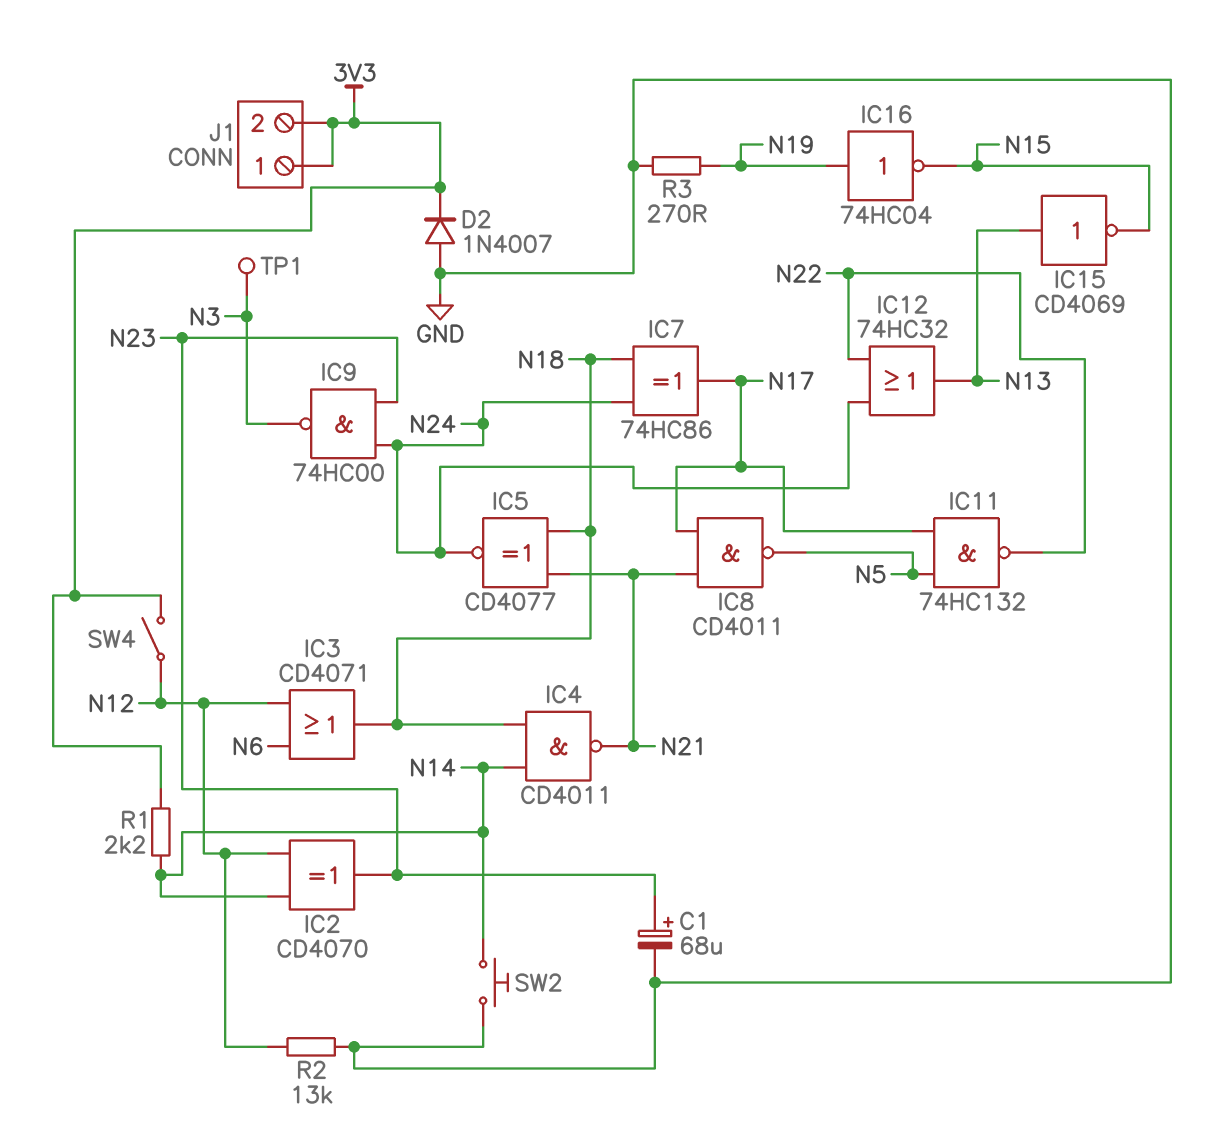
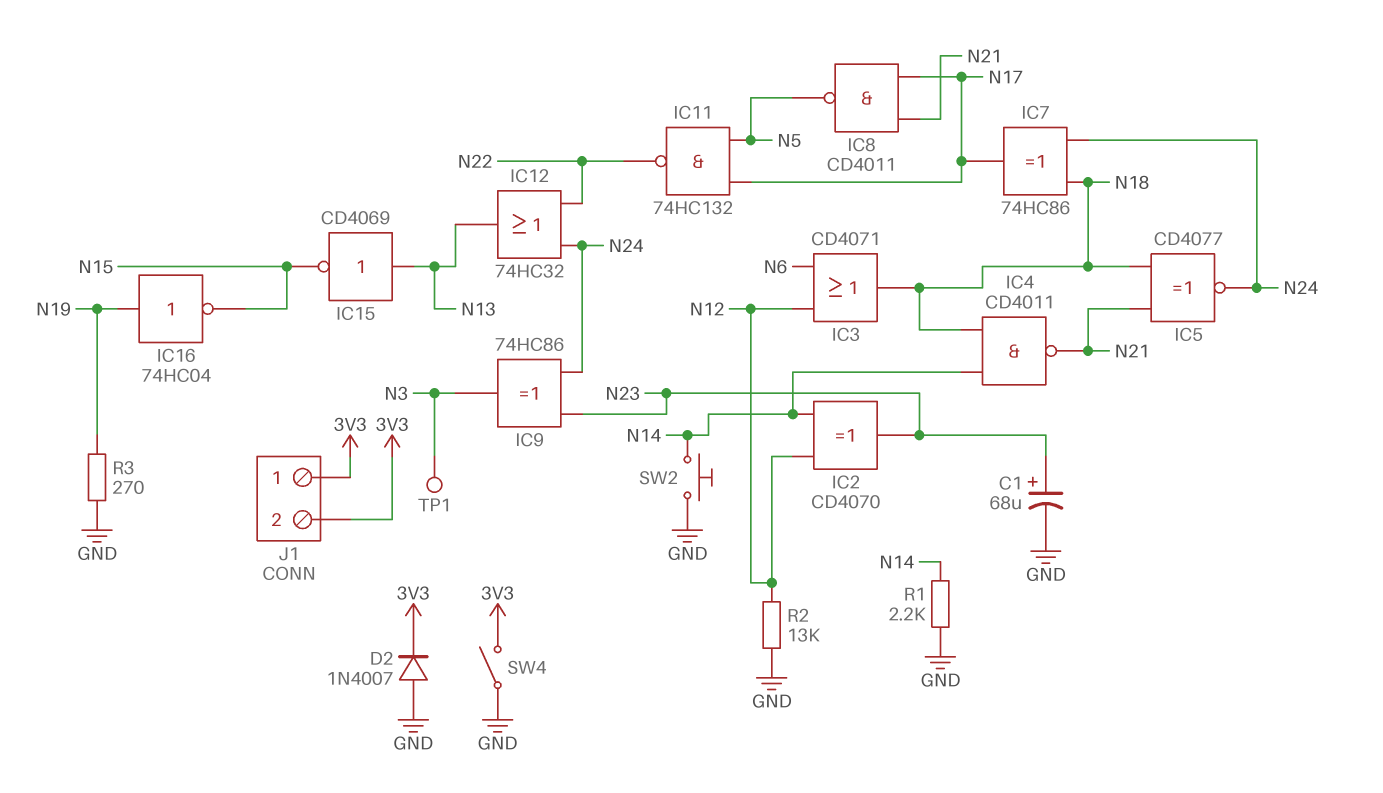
IC9: NAND 74HC00 (in N23, in N24, out N3) -> XOR 74HC86 (in N23, in N24, out N3)
R1: 2.2k (3V3, N14) -> 2.2k (GND, N14)
SW4: switch (3V3, N12) -> switch (3V3, GND)

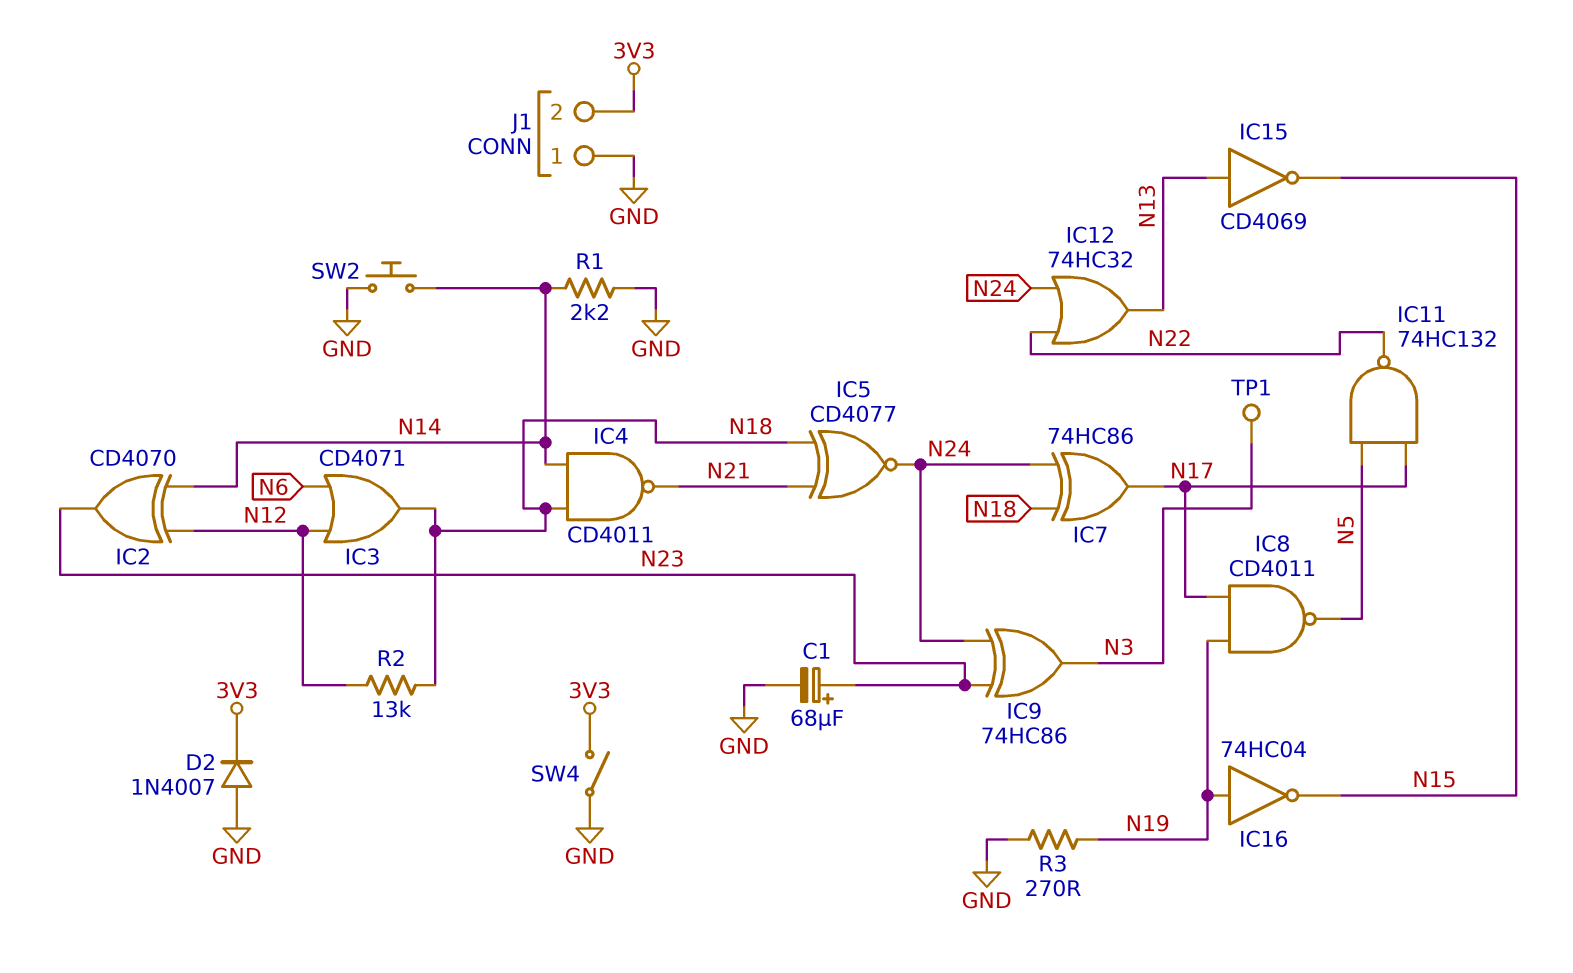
IC8: NAND CD4011 (in N17, in N21, out N5) -> NAND CD4011 (in N17, in N19, out N5)
J1 pin 1: 3V3 -> GND
R2: 13k (GND, N12) -> 13k (N12, N18)

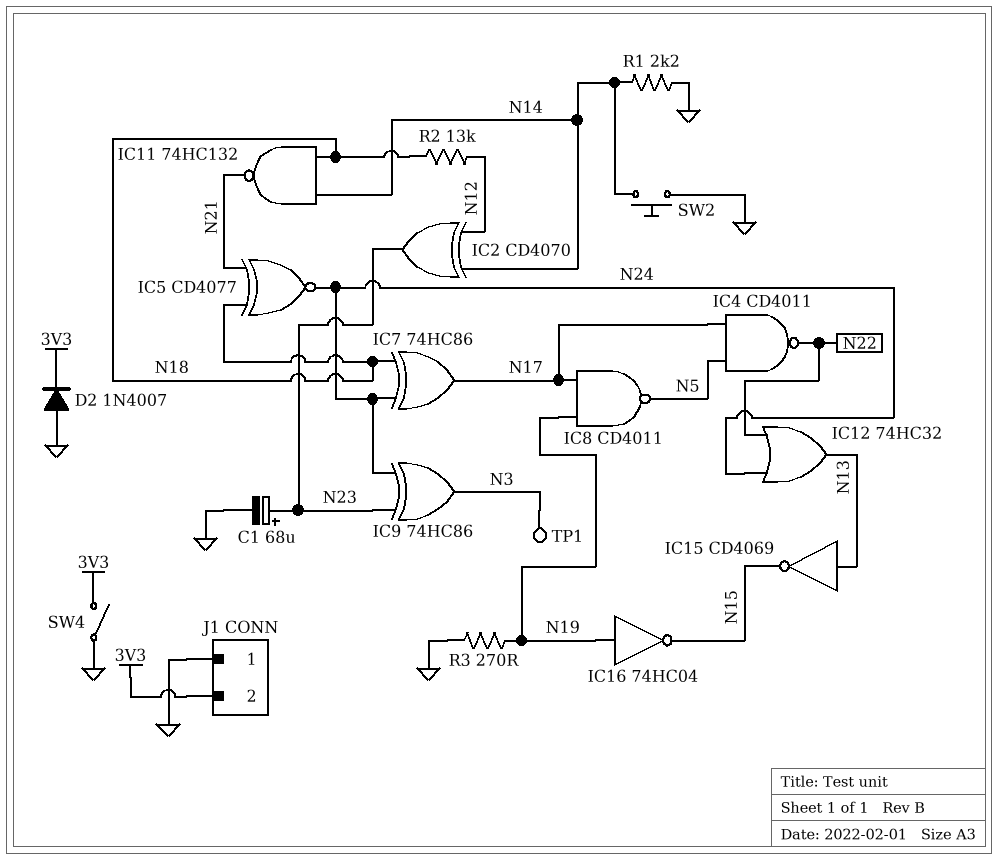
IC3: OR CD4071 (in N6, in N12, out N18) -> none
IC4: NAND CD4011 (in N14, in N18, out N21) -> NAND CD4011 (in N5, in N17, out N22)
IC11: NAND 74HC132 (in N5, in N17, out N22) -> NAND 74HC132 (in N14, in N18, out N21)

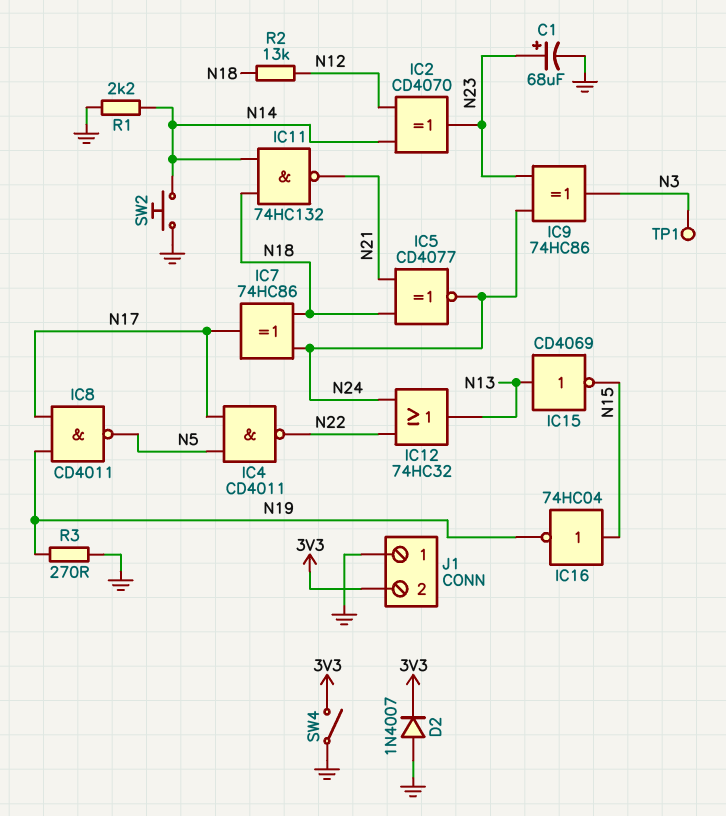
IC16: NOT 74HC04 (in N19, out N15) -> NOT 74HC04 (in N15, out N19)

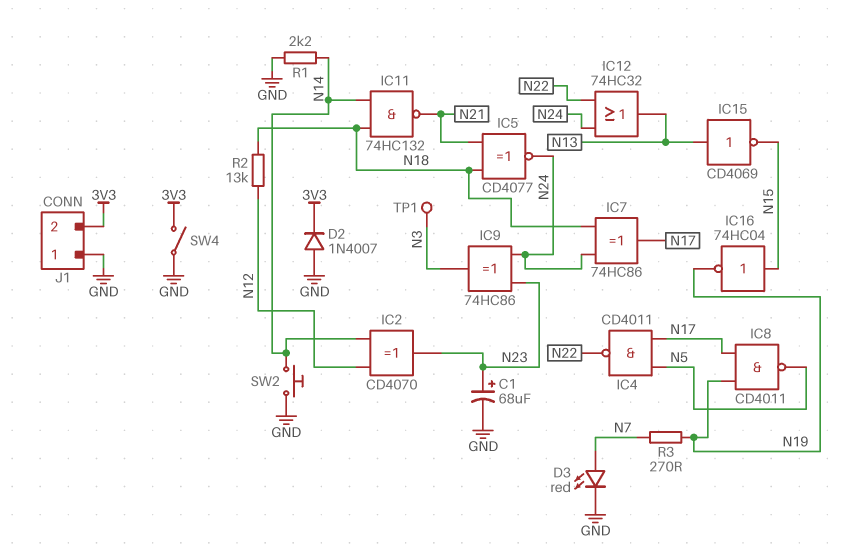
D3: none -> LED red (A N7, K GND)
R3: 270 (GND, N19) -> 270 (N7, N19)

